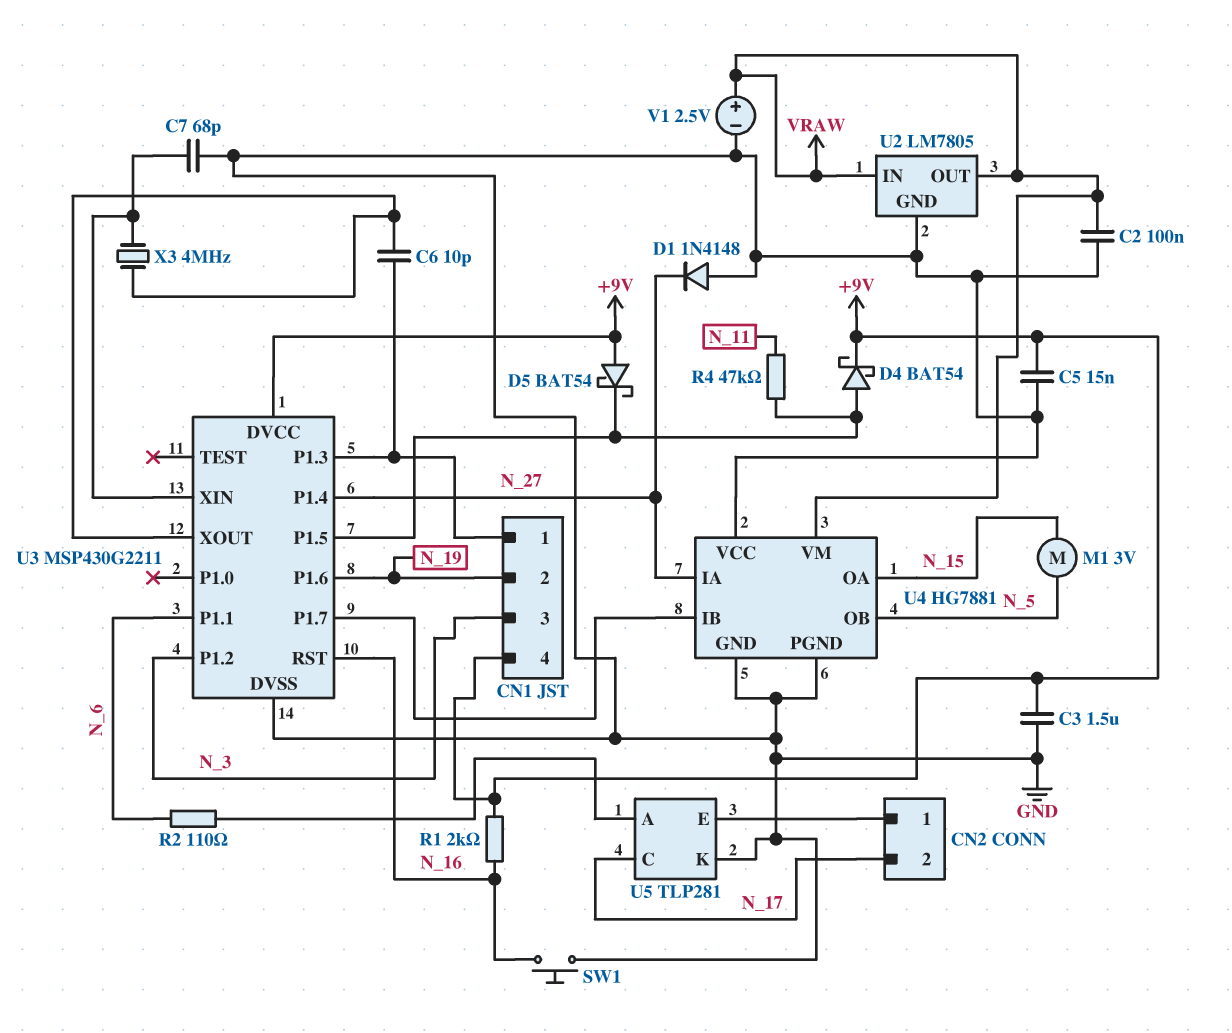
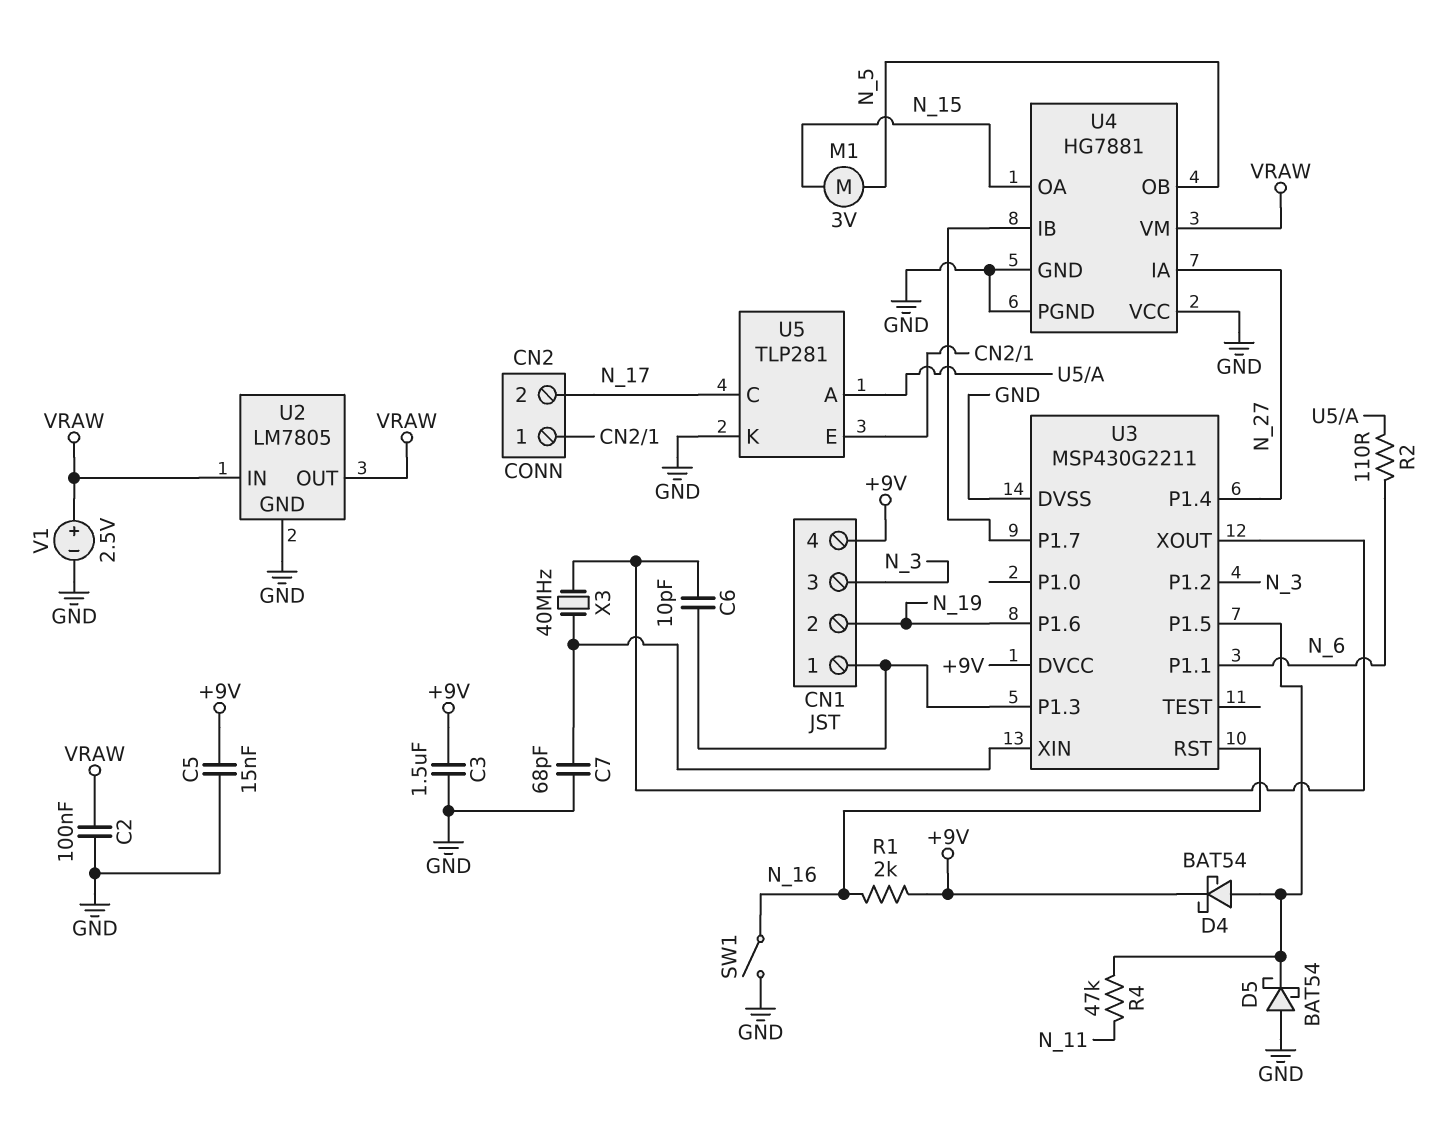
D1: diode 1N4148 (A GND, K N_27) -> none
D5: schottky BAT54 (A +9V, K U3/P1.5) -> schottky BAT54 (A GND, K U3/P1.5)
SW1: button (GND, N_16) -> switch (GND, N_16)
X3: 4MHz (U3/XIN, U3/XOUT) -> 40MHz (U3/XIN, U3/XOUT)

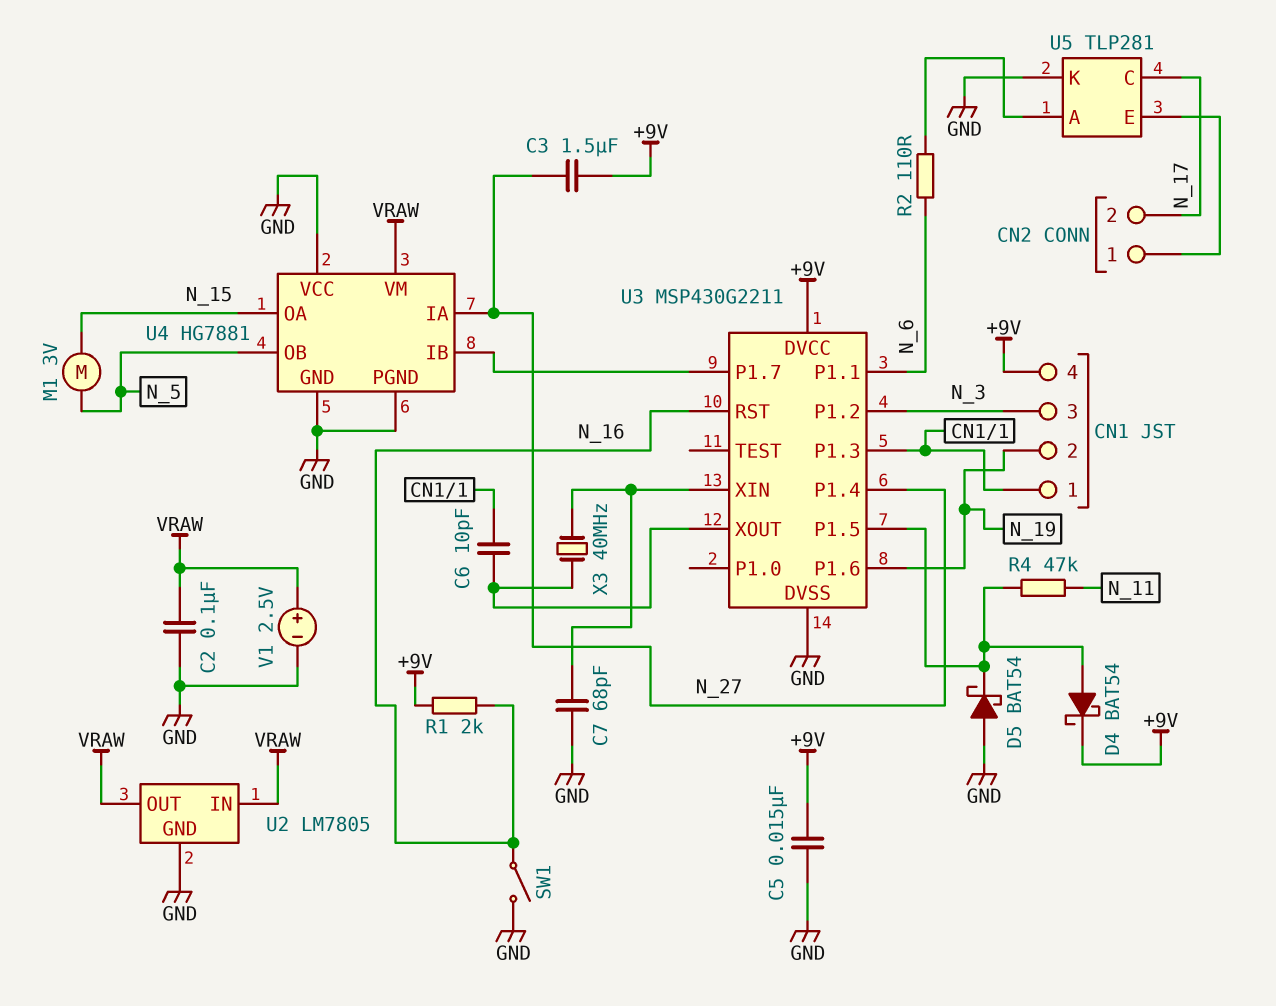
C3: 1.5uF (+9V, GND) -> 1.5uF (+9V, N_27)

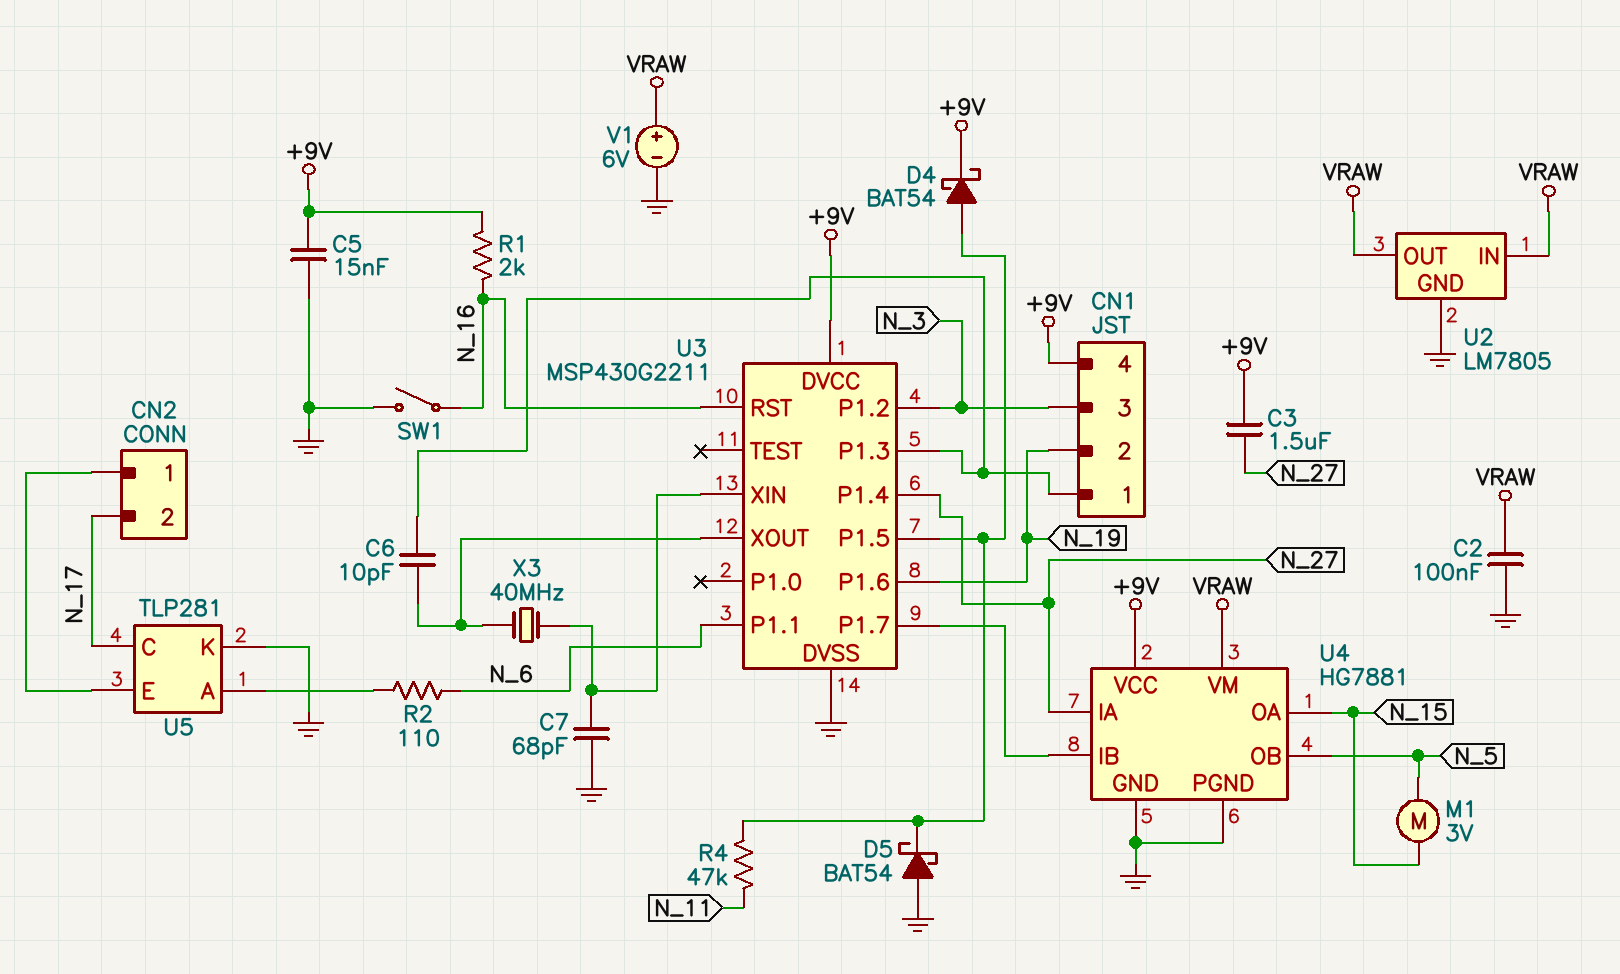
U4 pin VCC: GND -> +9V
V1: 2.5V (plus VRAW, minus GND) -> 6V (plus VRAW, minus GND)

